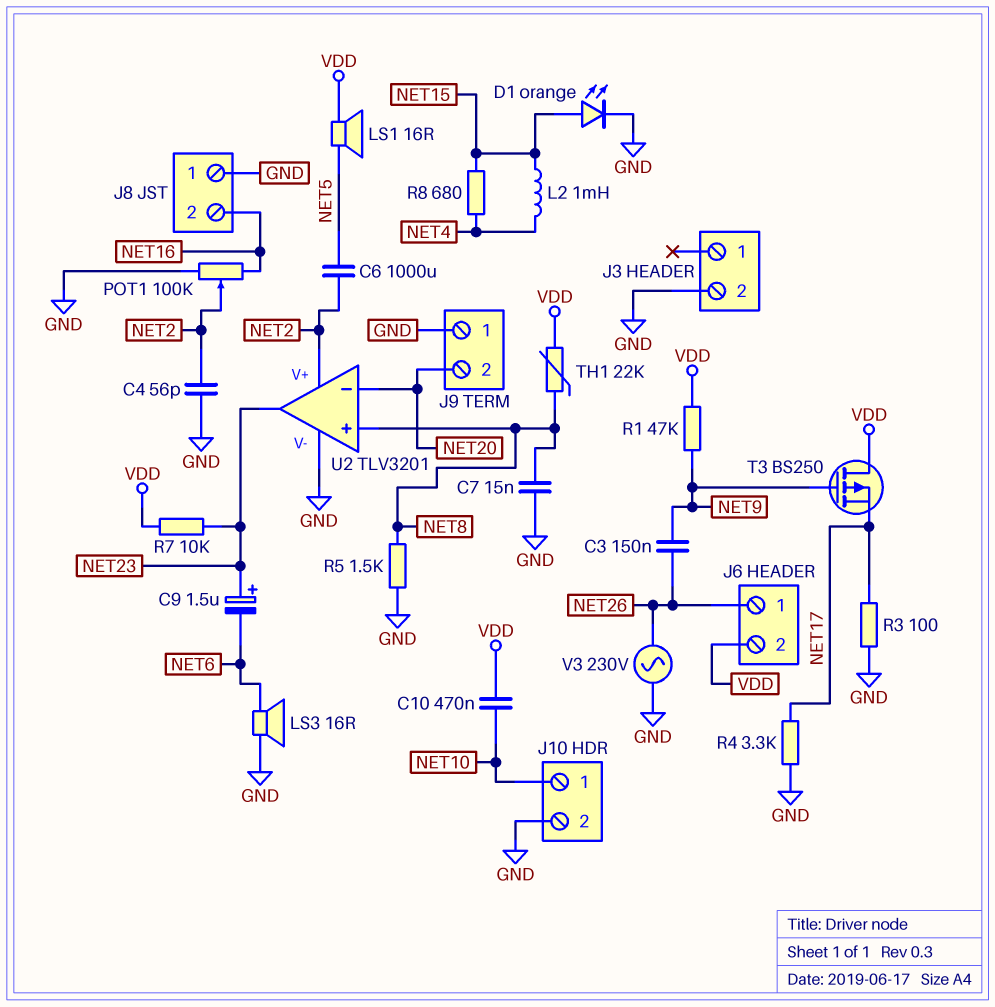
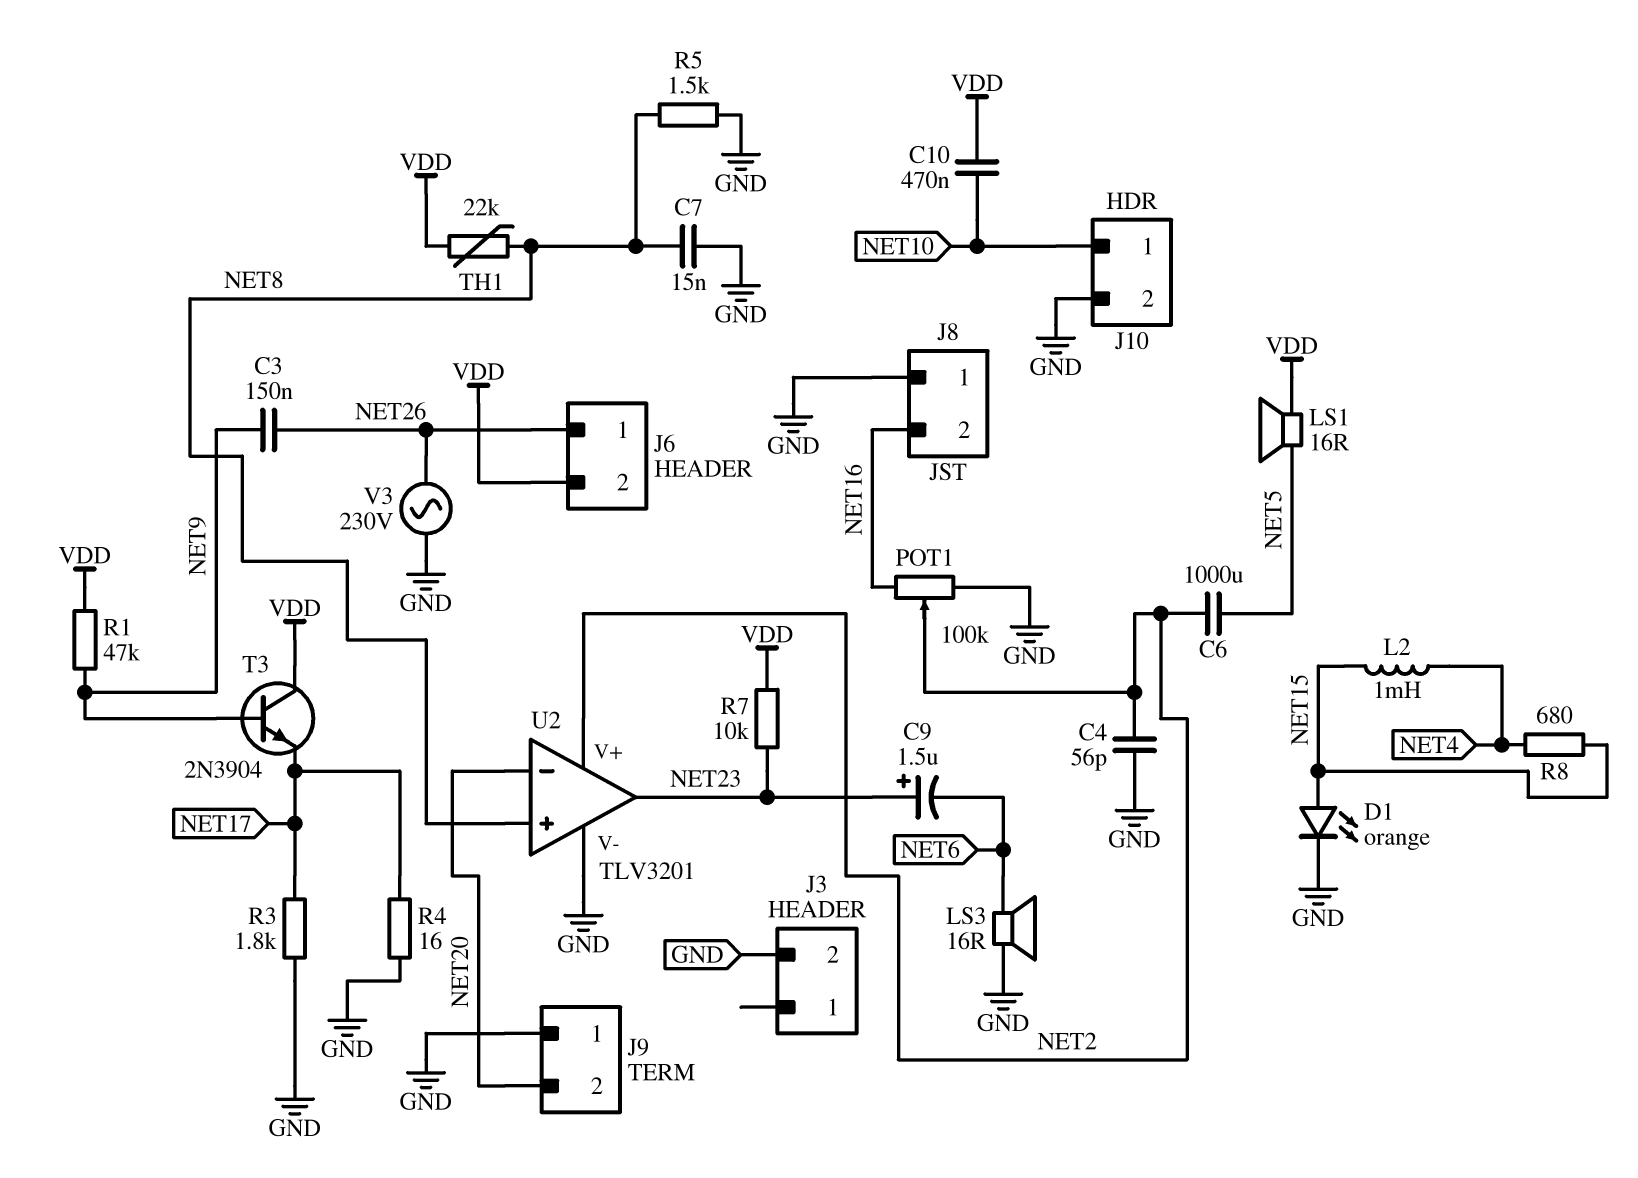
R3: 100 (GND, NET17) -> 1.8k (GND, NET17)
R4: 3.3k (GND, NET17) -> 16 (GND, NET17)
T3: PMOS BS250 (G NET9, D VDD, S NET17) -> NPN 2N3904 (B NET9, C VDD, E NET17)

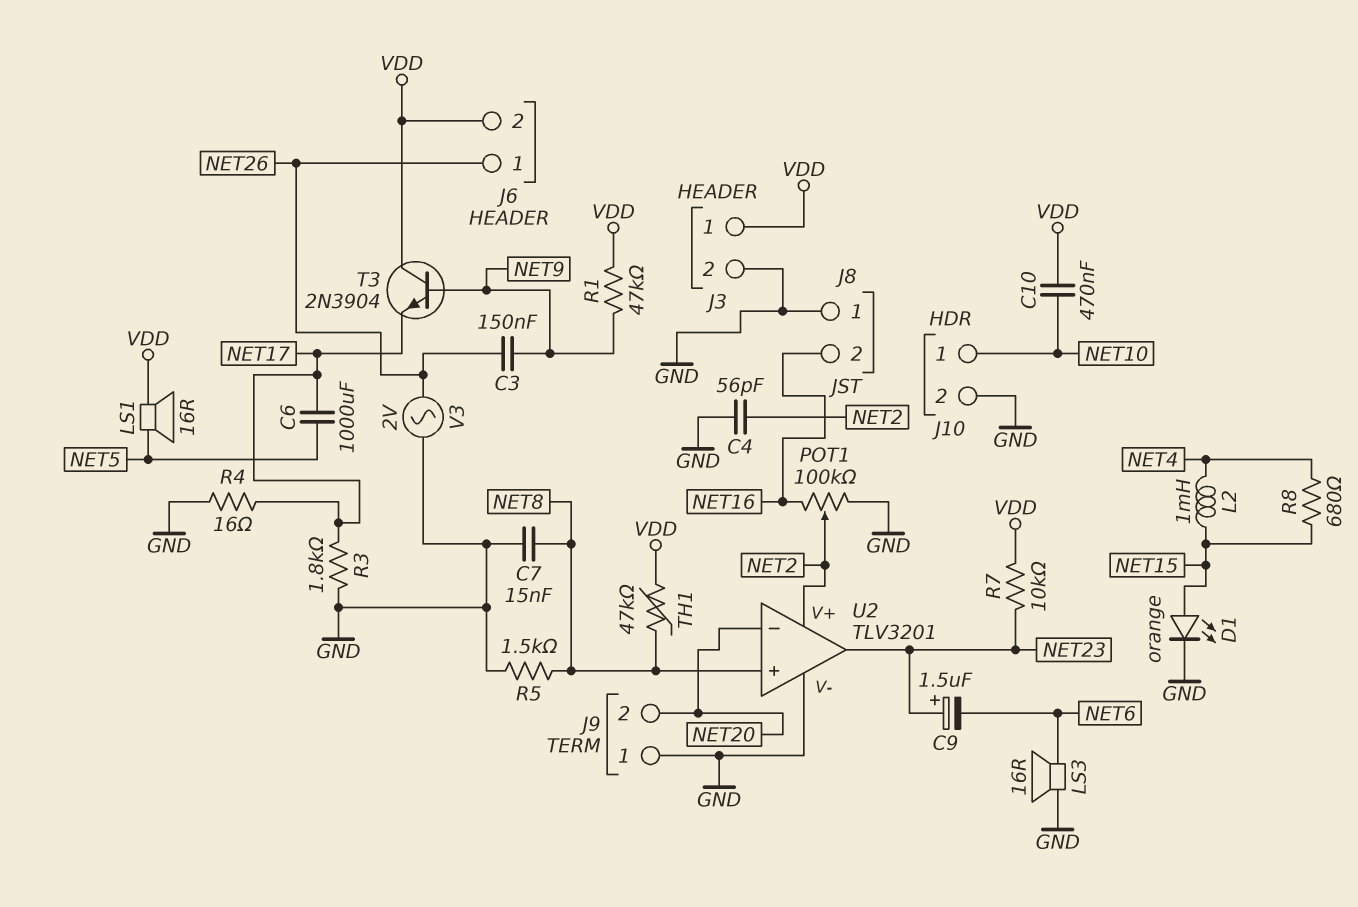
C6: 1000uF (NET2, NET5) -> 1000uF (NET5, NET17)
J3 pin 1: none -> VDD
TH1: 22k (NET8, VDD) -> 47k (NET8, VDD)
V3: AC 230V (GND, NET26) -> AC 2V (GND, NET26)

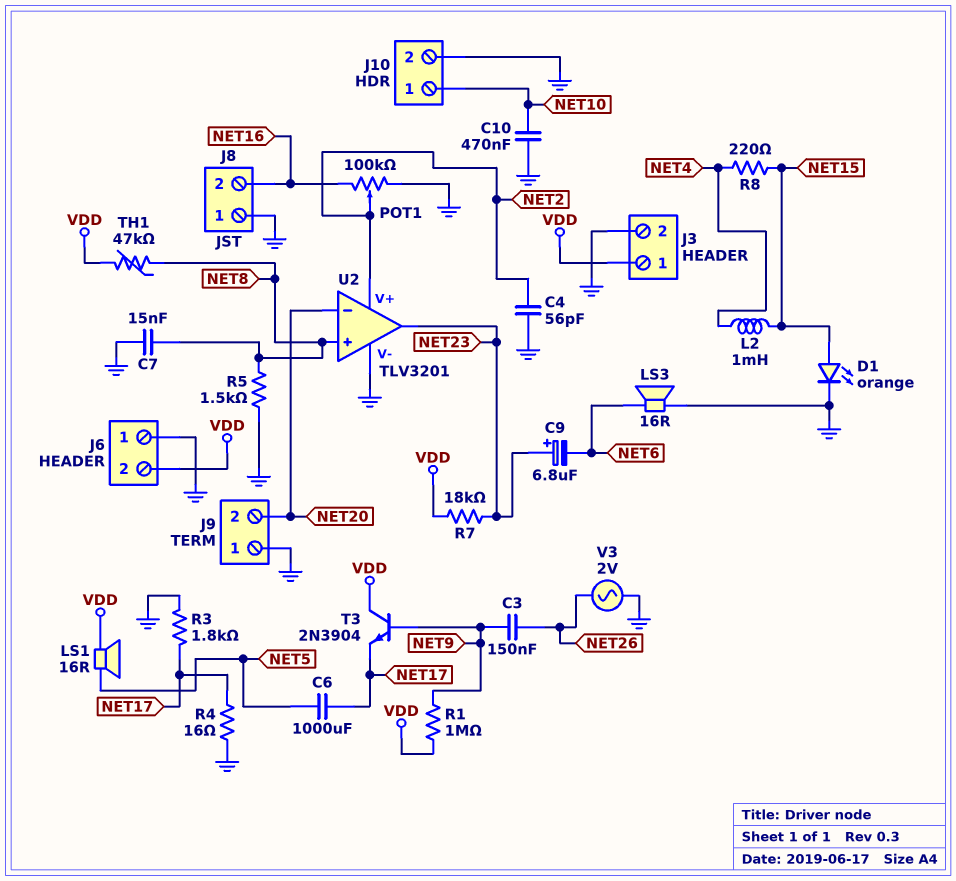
C9: 1.5uF (plus NET23, minus NET6) -> 6.8uF (plus NET23, minus NET6)
C10: 470nF (NET10, VDD) -> 470nF (GND, NET10)
J6 pin 1: NET26 -> GND
R1: 47k (NET9, VDD) -> 1M (NET9, VDD)
R7: 10k (NET23, VDD) -> 18k (NET23, VDD)
R8: 680 (NET4, NET15) -> 220 (NET4, NET15)

